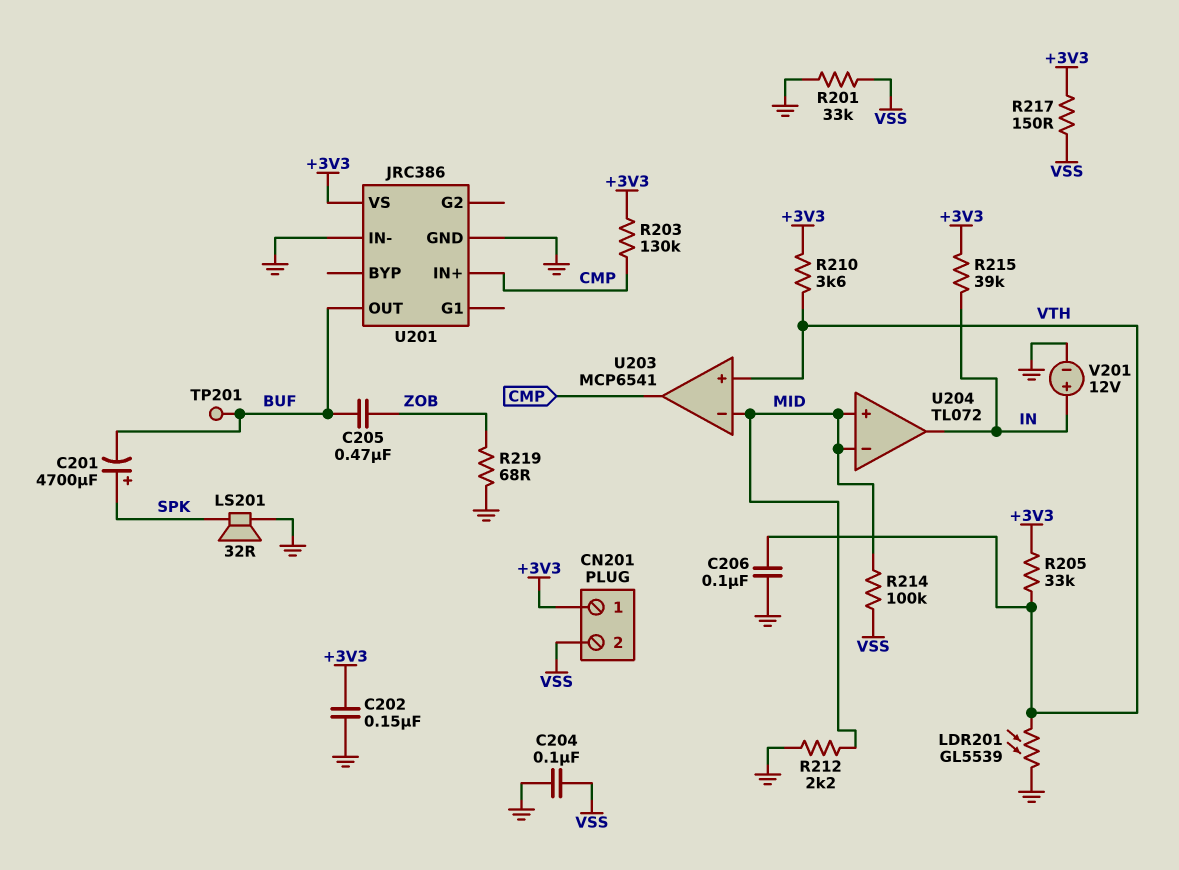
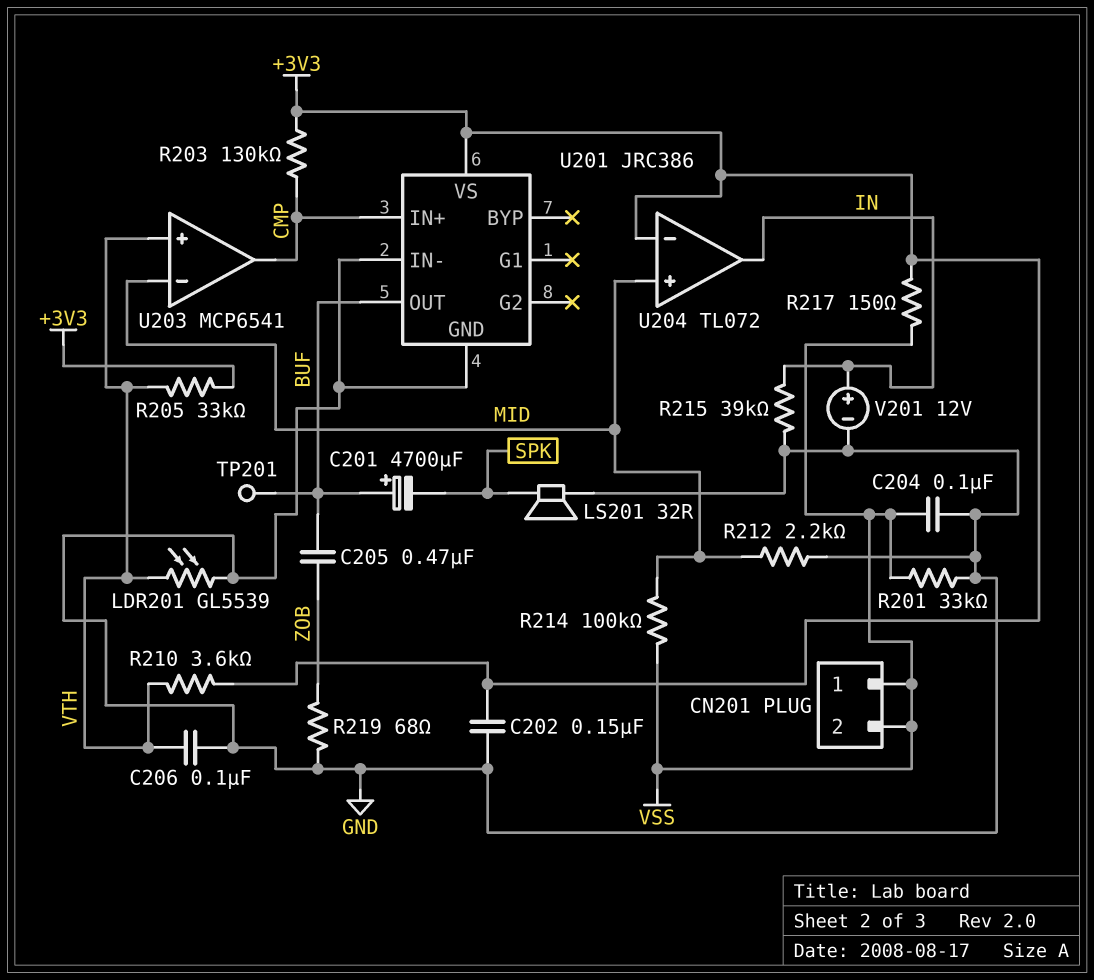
C201: 4700uF (plus SPK, minus BUF) -> 4700uF (plus BUF, minus SPK)
CN201 pin 1: +3V3 -> VSS
R215: 39k (+3V3, IN) -> 39k (GND, IN)
U204 pin in-: MID -> +3V3

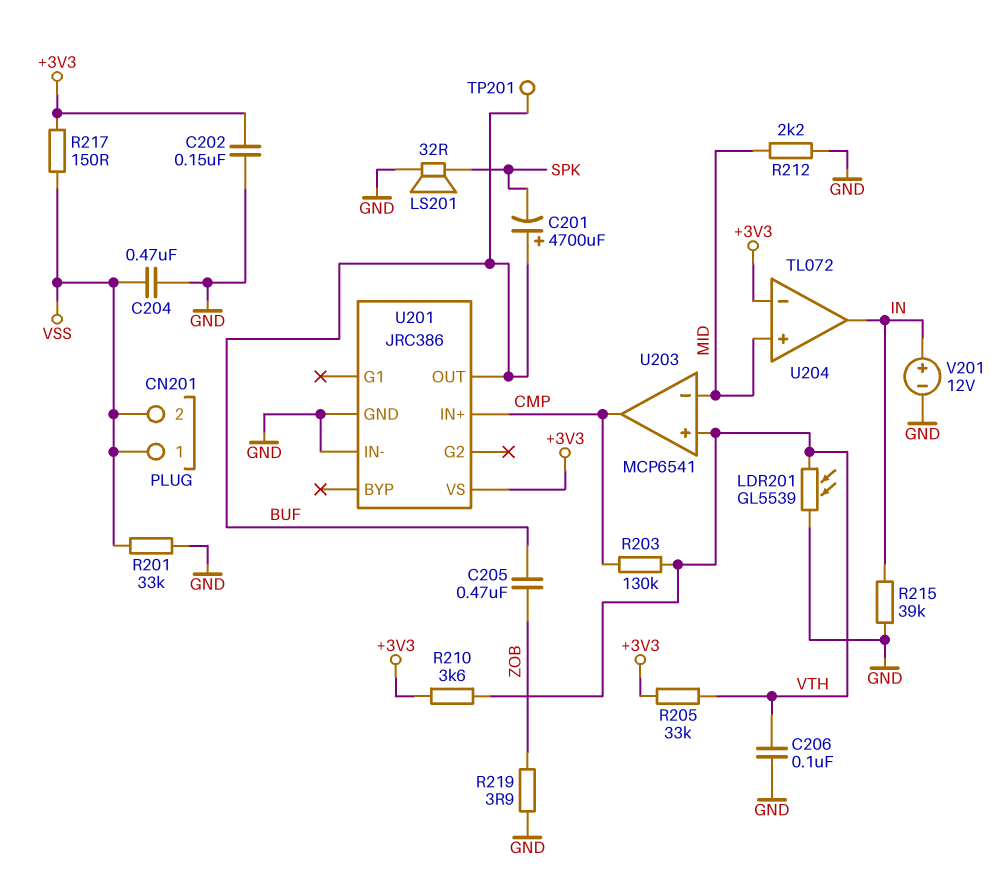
C204: 100nF (GND, VSS) -> 470nF (GND, VSS)
R203: 130k (+3V3, CMP) -> 130k (CMP, VTH)
R214: 100k (MID, VSS) -> none
R219: 68 (GND, ZOB) -> 3.9 (GND, ZOB)

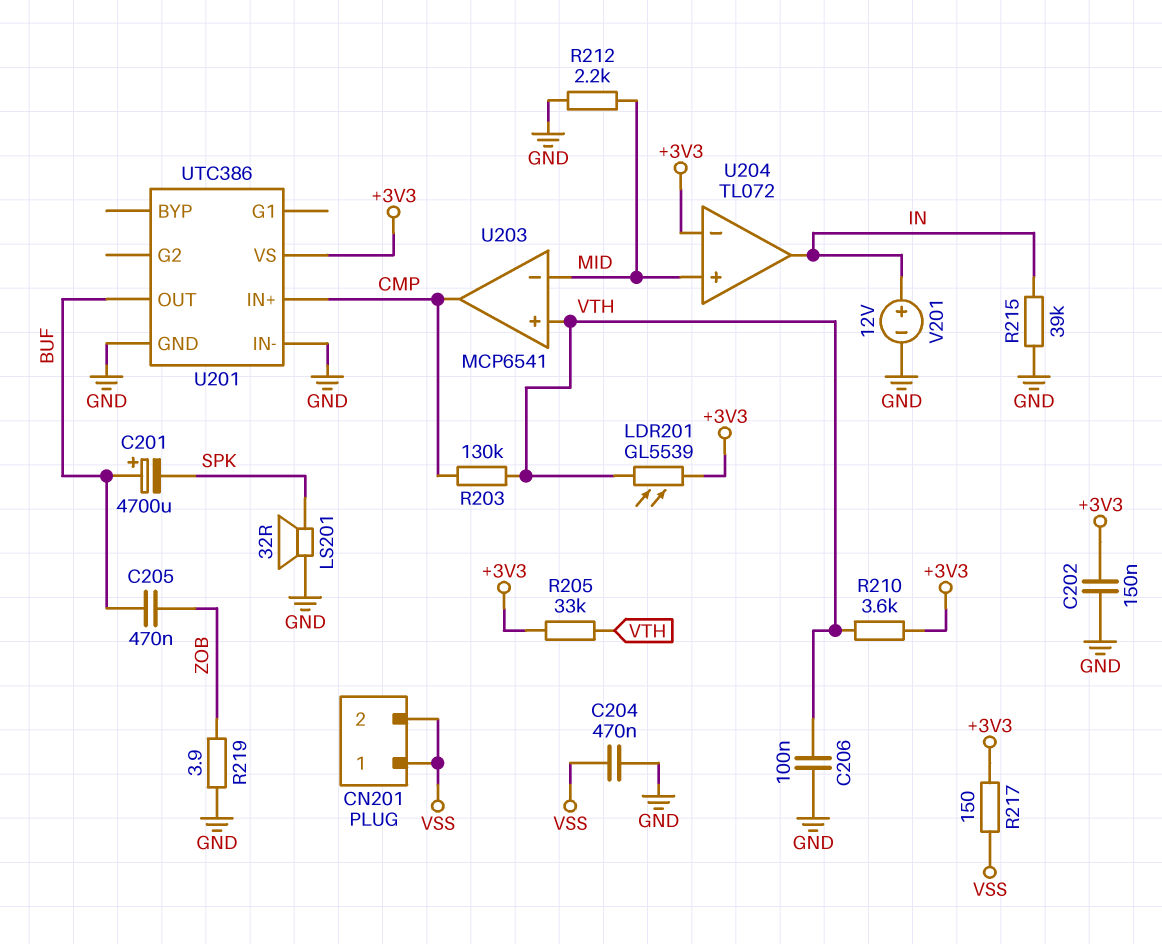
LDR201: GL5539 (GND, VTH) -> GL5539 (+3V3, VTH)
R201: 33k (GND, VSS) -> none
TP201: test point (BUF) -> none
U201: JRC386 -> UTC386

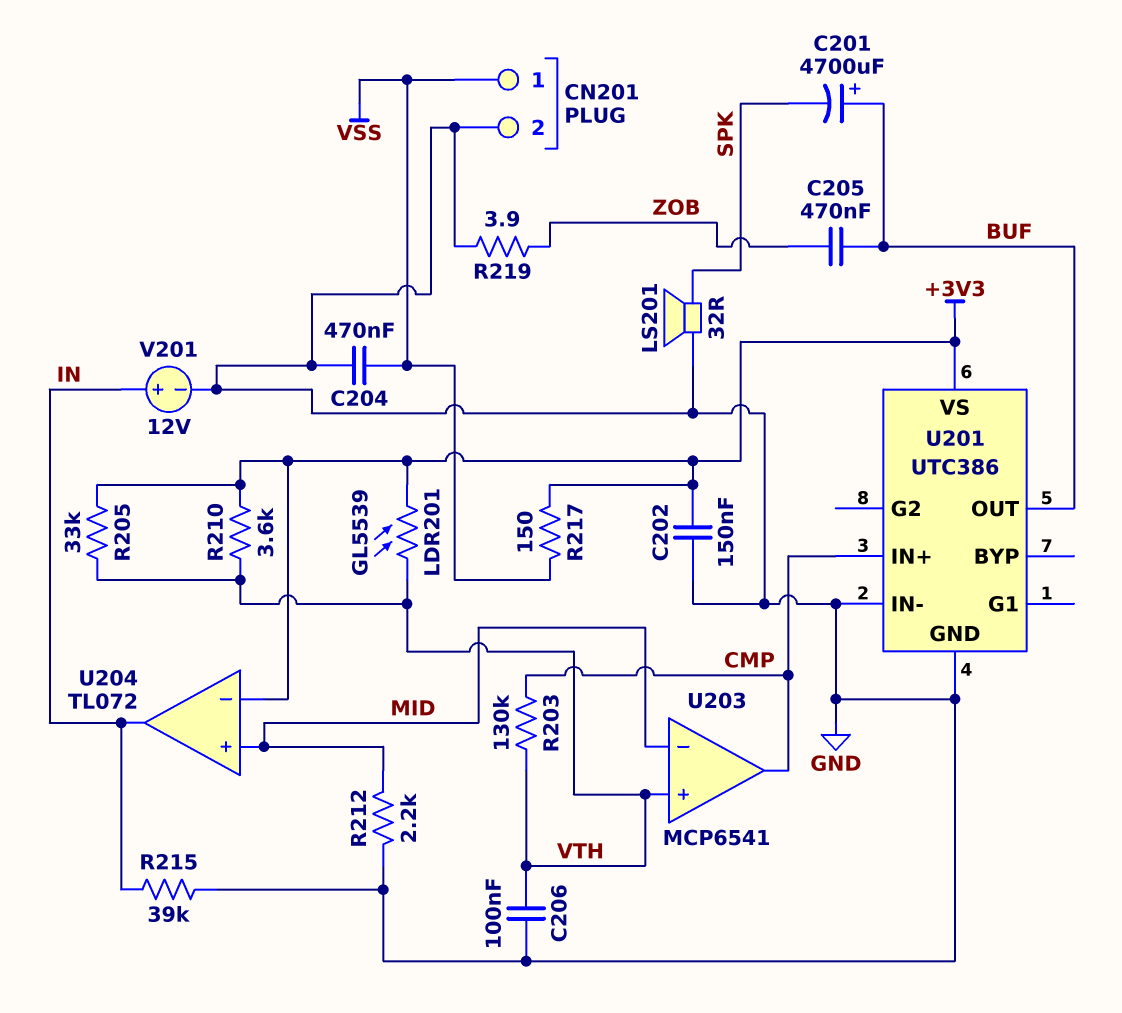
CN201 pin 2: VSS -> GND

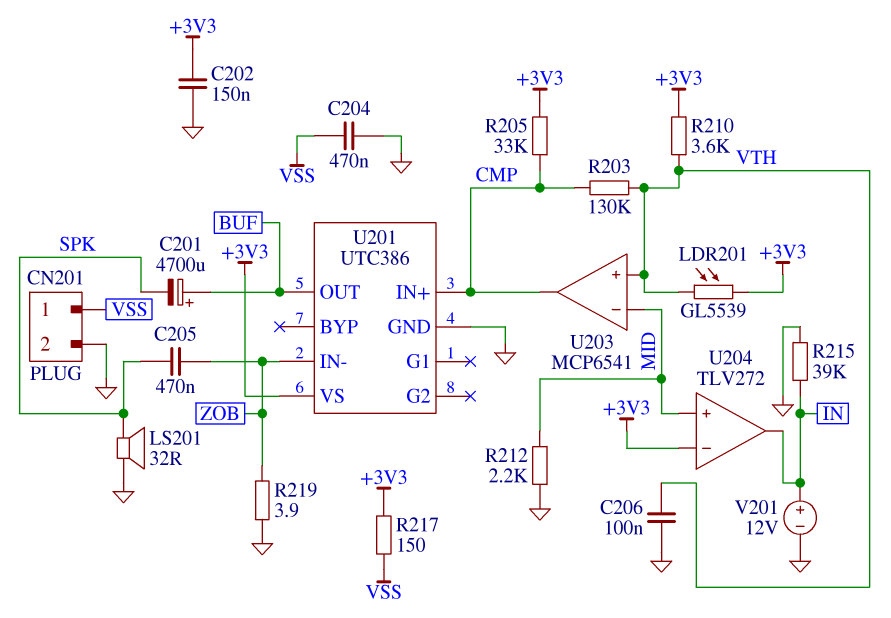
C205: 470nF (BUF, ZOB) -> 470nF (SPK, ZOB)
R205: 33k (+3V3, VTH) -> 33k (+3V3, CMP)
U201 pin IN-: GND -> ZOB
U204: TL072 -> TLV272

